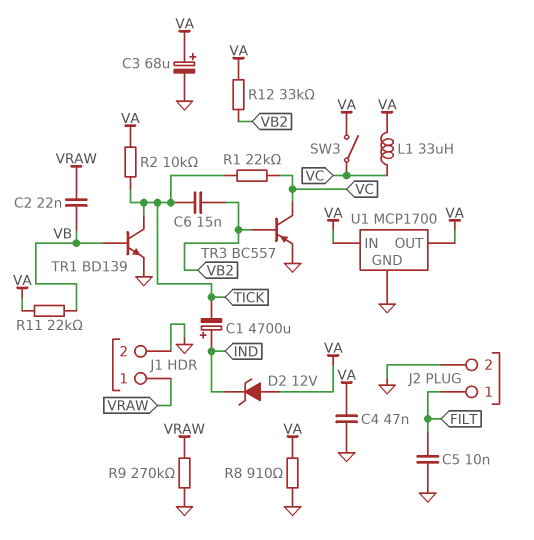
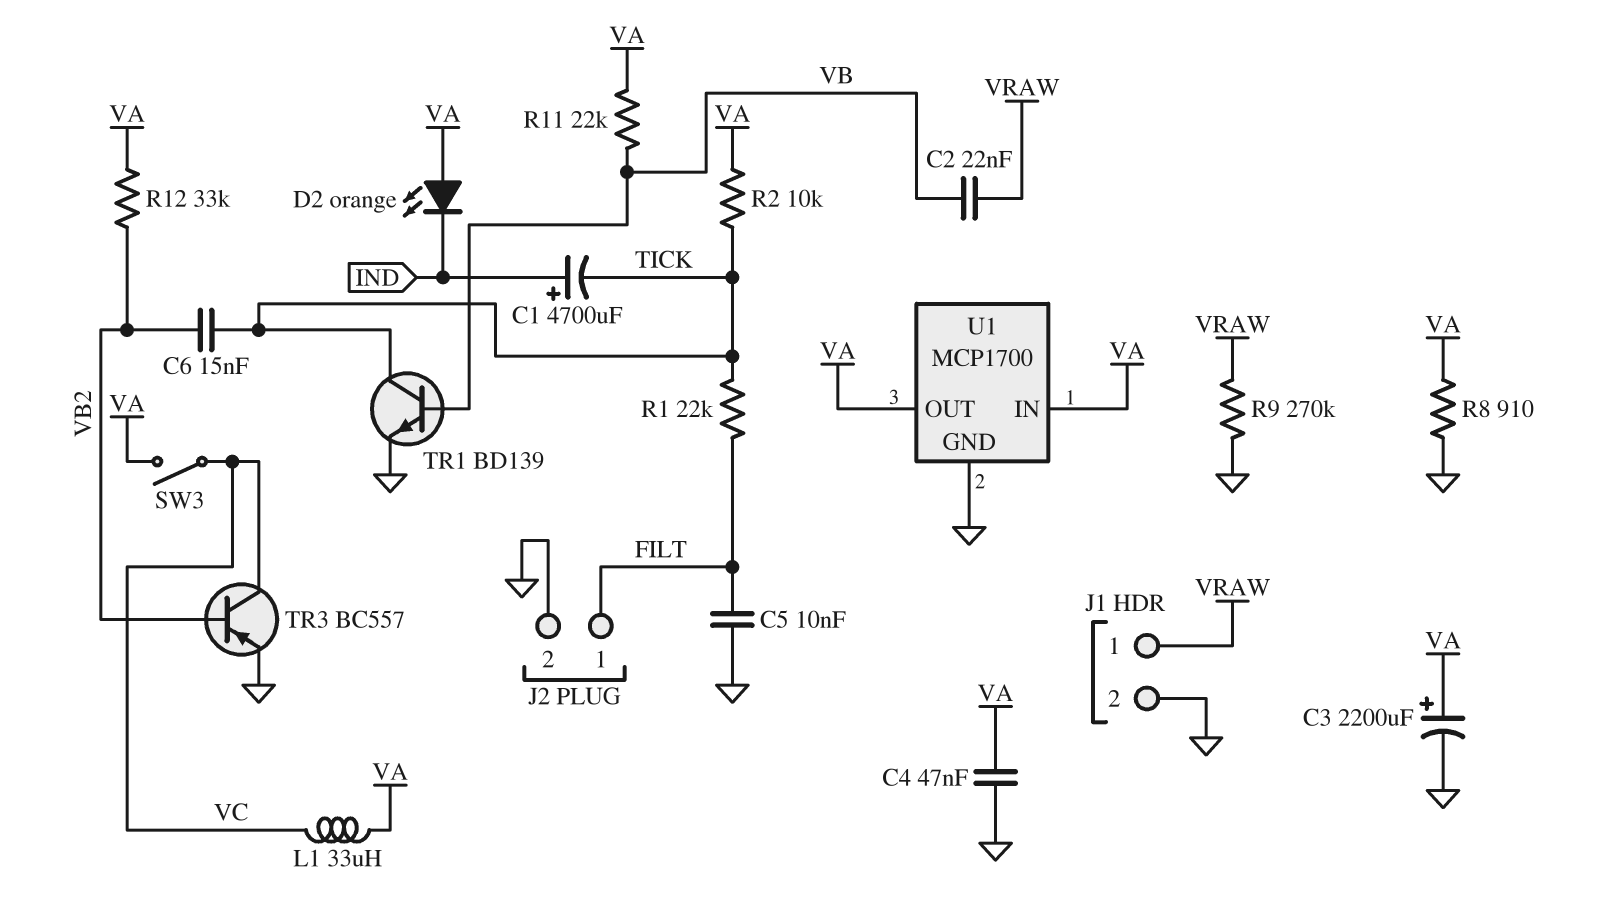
C3: 68uF (plus VA, minus GND) -> 2200uF (plus VA, minus GND)
D2: zener 12V (A VA, K IND) -> LED orange (A VA, K IND)
R1: 22k (TICK, VC) -> 22k (FILT, TICK)

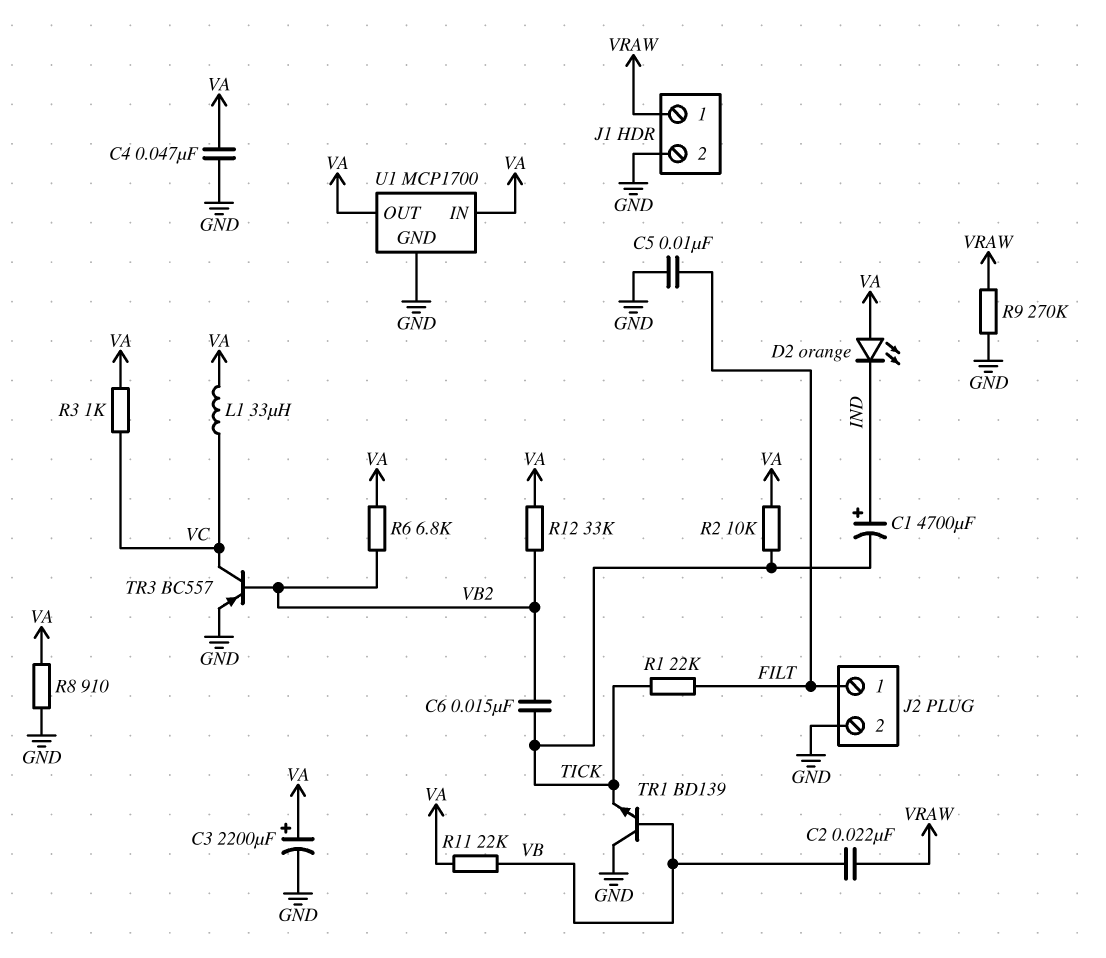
R3: none -> 1k (VA, VC)
R6: none -> 6.8k (VA, VB2)
SW3: switch (VA, VC) -> none
TR1: NPN BD139 (B VB, C TICK, E GND) -> NPN BD139 (B VB, C GND, E TICK)

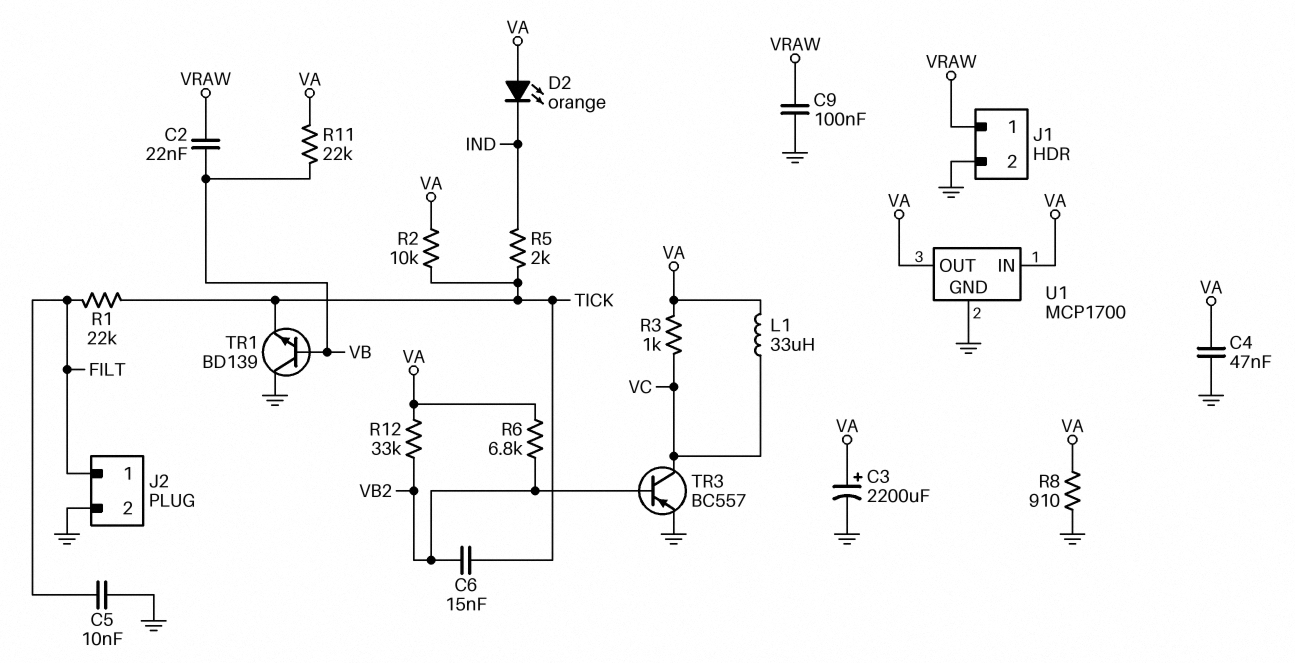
C1: 4700uF (plus IND, minus TICK) -> none
C9: none -> 100nF (GND, VRAW)
R5: none -> 2k (IND, TICK)
R9: 270k (GND, VRAW) -> none

